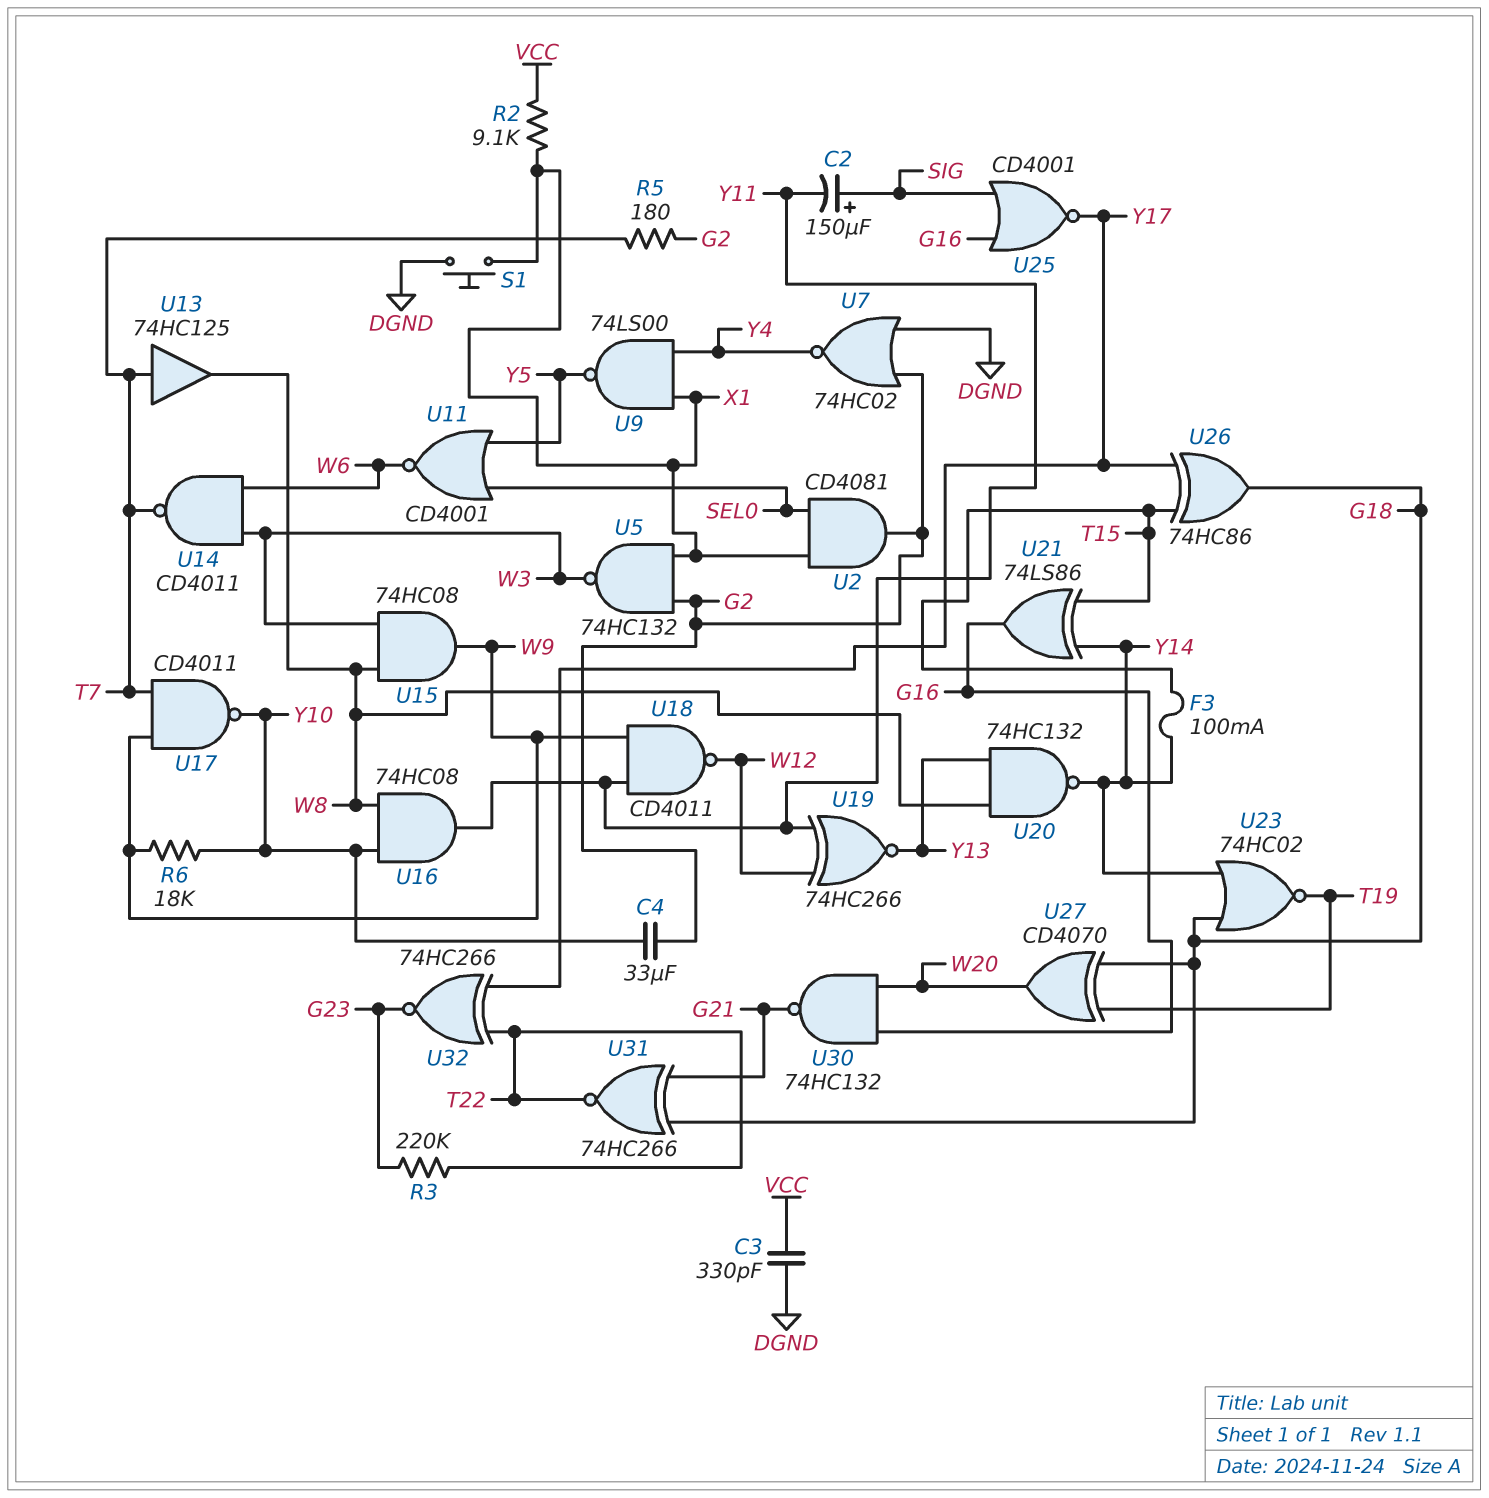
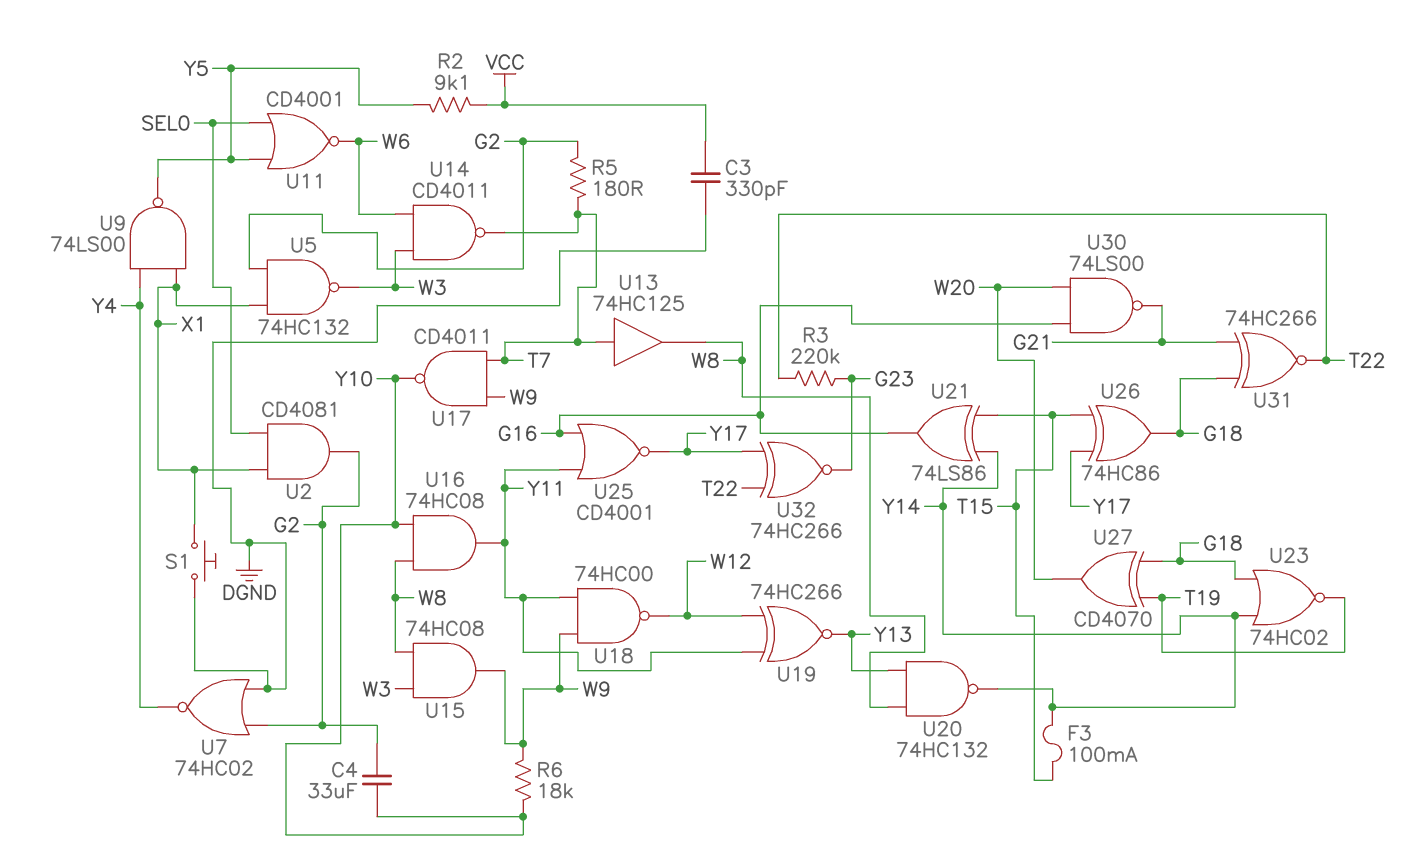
C2: 150uF (plus SIG, minus Y11) -> none
R2: 9.1k (VCC, X1) -> 9.1k (VCC, Y5)
U18: NAND CD4011 (in W9, in Y11, out W12) -> NAND 74HC00 (in W9, in Y11, out W12)
U25: NOR CD4001 (in G16, in SIG, out Y17) -> NOR CD4001 (in G16, in Y11, out Y17)
U30: NAND 74HC132 (in G16, in W20, out G21) -> NAND 74LS00 (in G16, in W20, out G21)

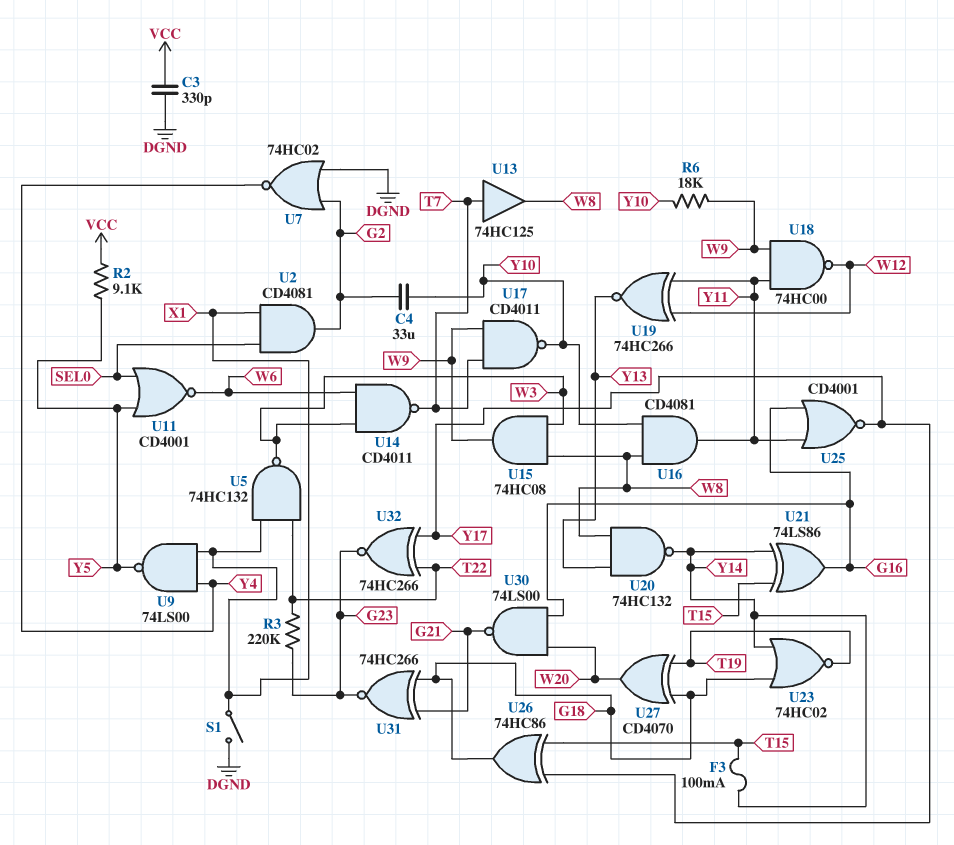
R5: 180 (G2, T7) -> none
S1: button (DGND, X1) -> switch (DGND, X1)
U5: NAND 74HC132 (in G2, in X1, out W3) -> NAND 74HC132 (in T22, in X1, out W3)
U16: AND 74HC08 (in W8, in Y10, out Y11) -> AND CD4081 (in W8, in Y10, out Y11)
U31: XNOR 74HC266 (in G18, in G21, out T22) -> XNOR 74HC266 (in G18, in G21, out G23)

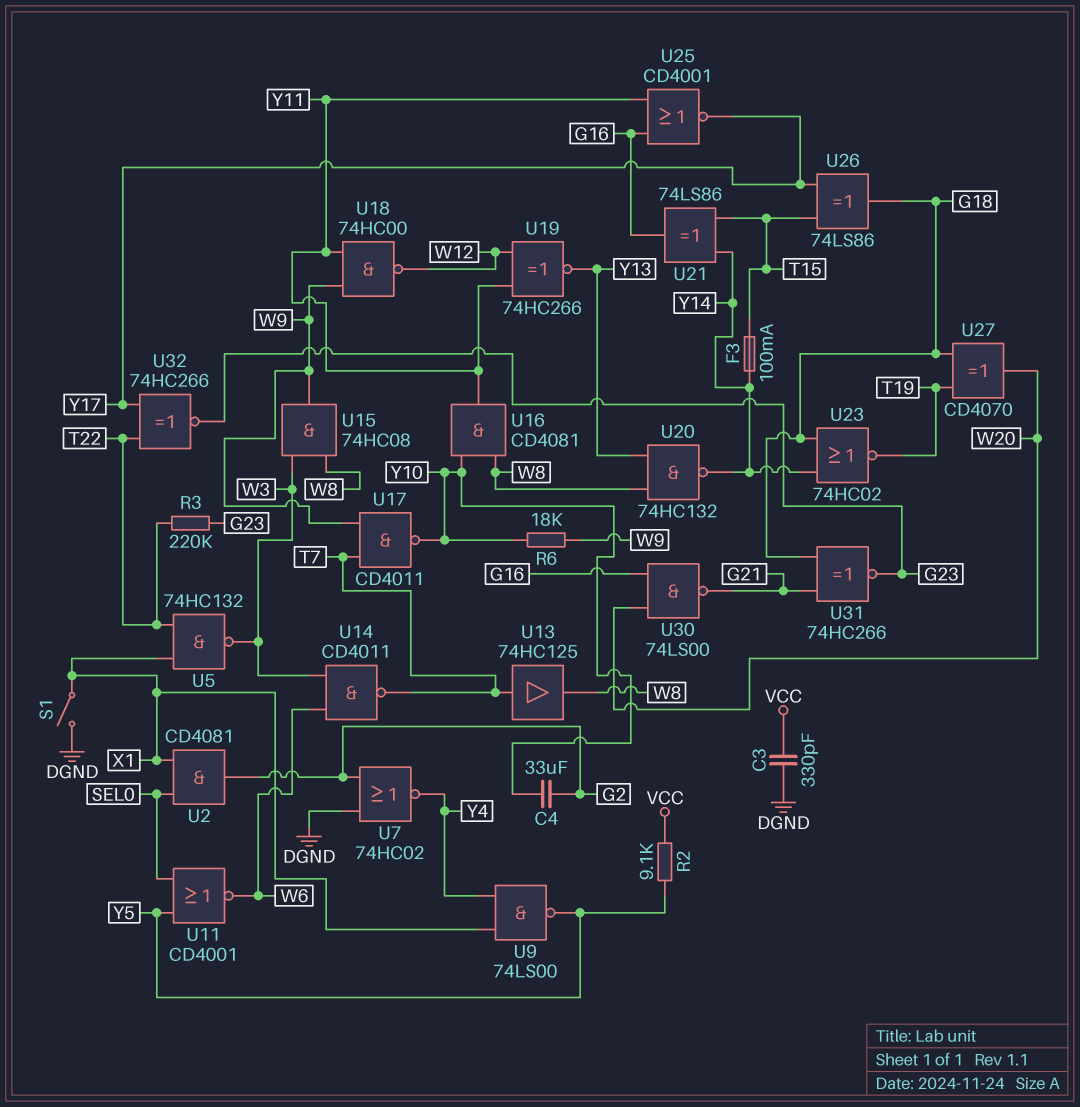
U26: XOR 74HC86 (in T15, in Y17, out G18) -> XOR 74LS86 (in T15, in Y17, out G18)

